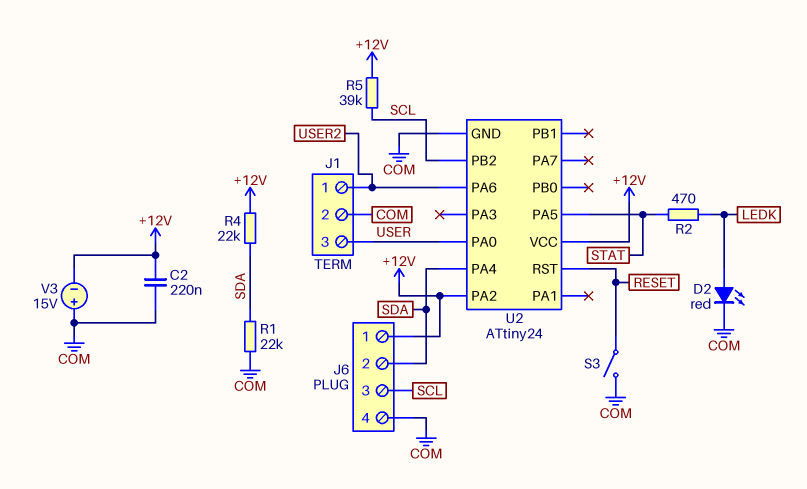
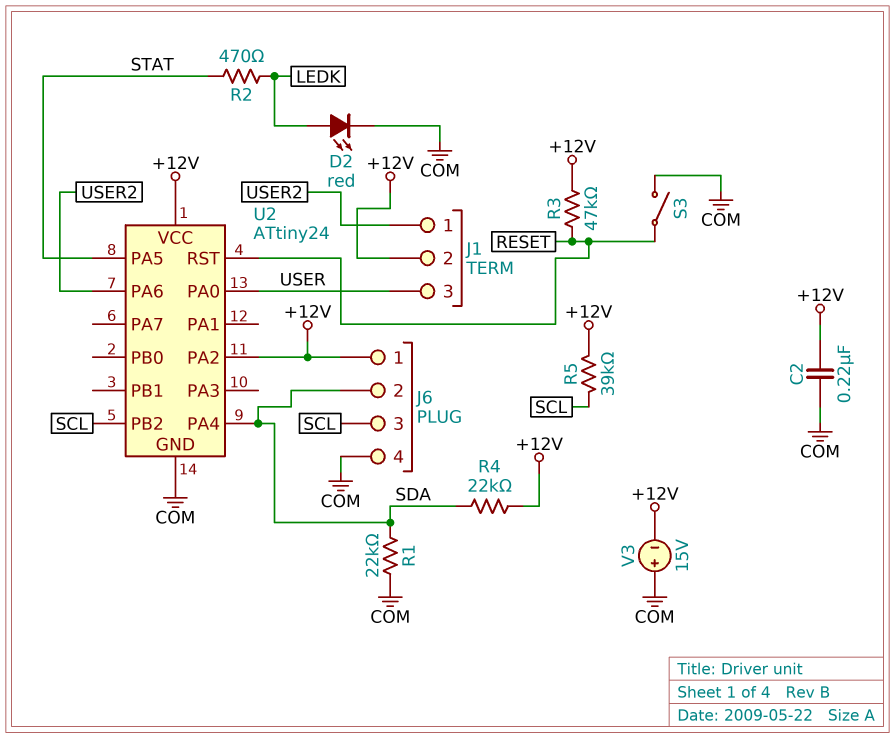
J1 pin 2: COM -> +12V
R3: none -> 47k (+12V, RESET)

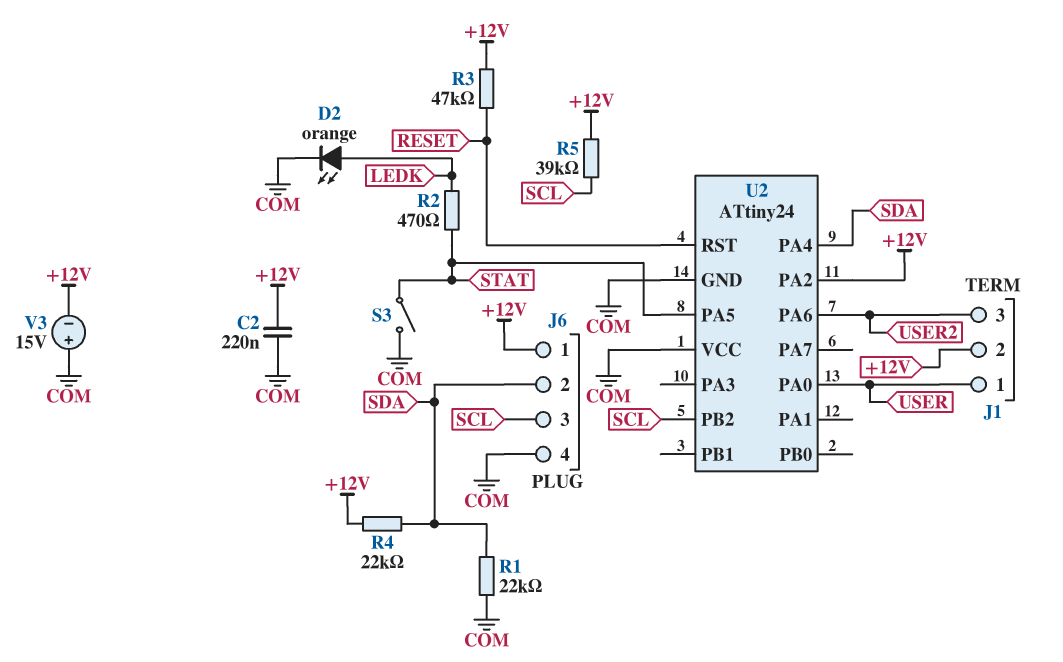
D2: LED red (A LEDK, K COM) -> LED orange (A LEDK, K COM)
J1 pin 1: USER2 -> USER
J1 pin 3: USER -> USER2
S3: switch (COM, RESET) -> switch (COM, STAT)
U2 pin VCC: +12V -> COM

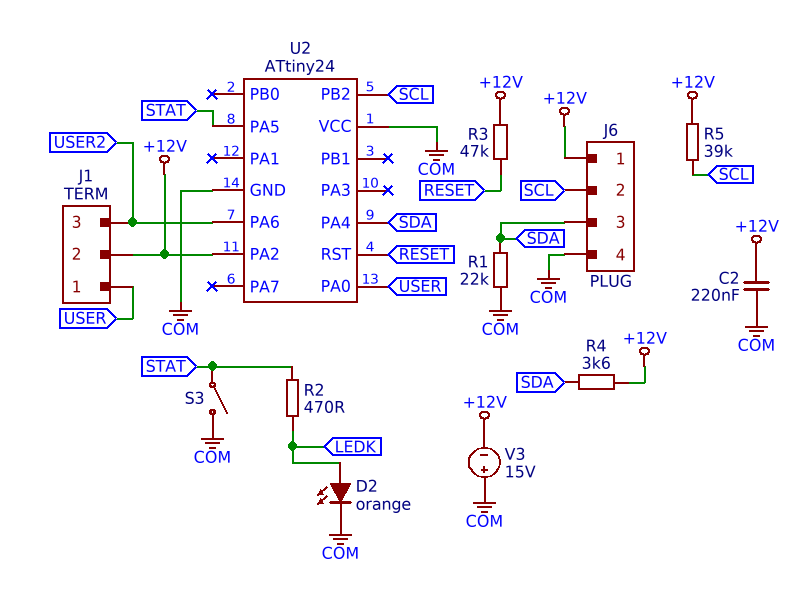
J6 pin 2: SDA -> SCL
J6 pin 3: SCL -> SDA
R4: 22k (+12V, SDA) -> 3.6k (+12V, SDA)

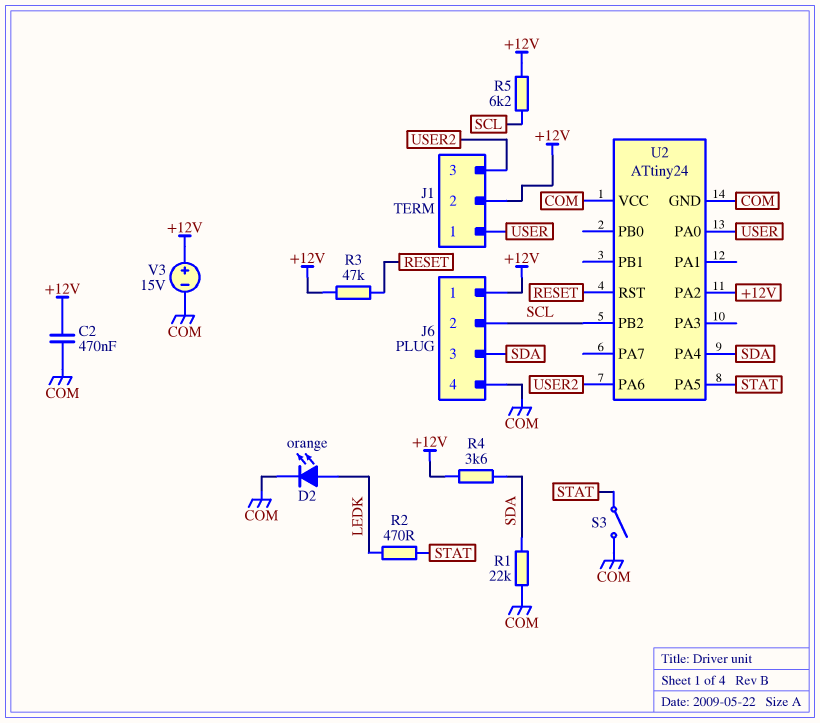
C2: 220nF (+12V, COM) -> 470nF (+12V, COM)
R5: 39k (+12V, SCL) -> 6.2k (+12V, SCL)
V3: 15V (plus COM, minus +12V) -> 15V (plus +12V, minus COM)

